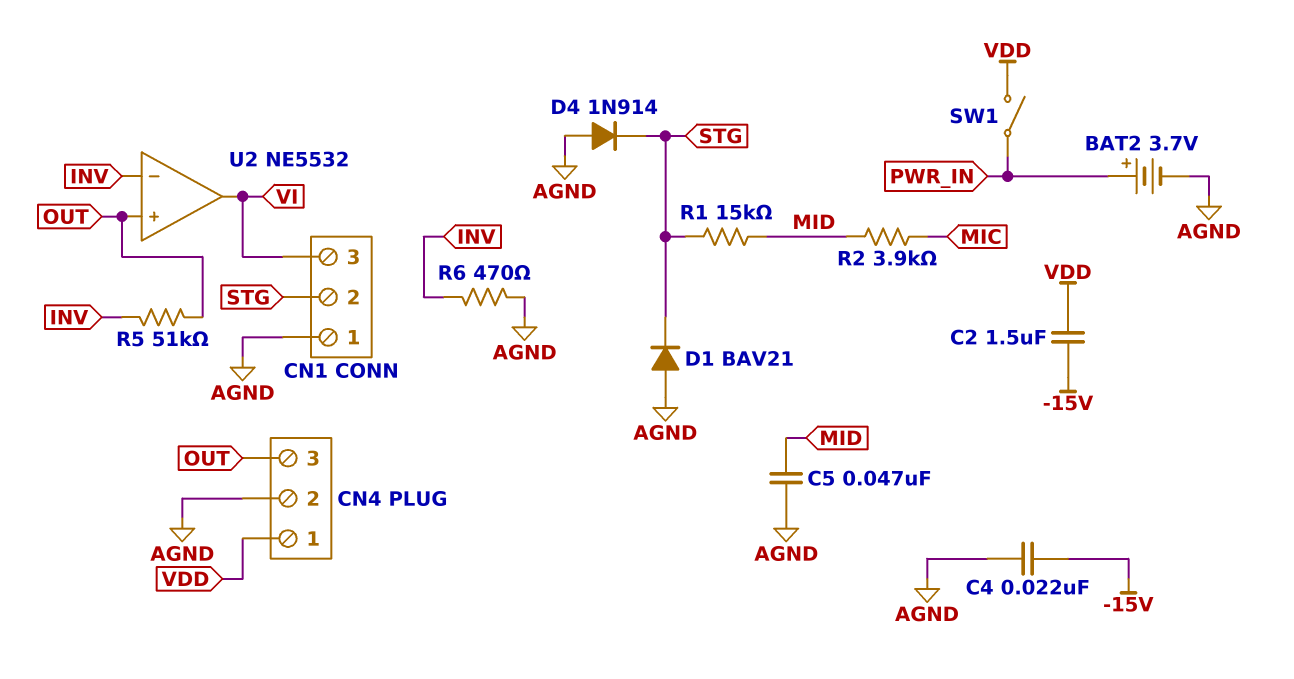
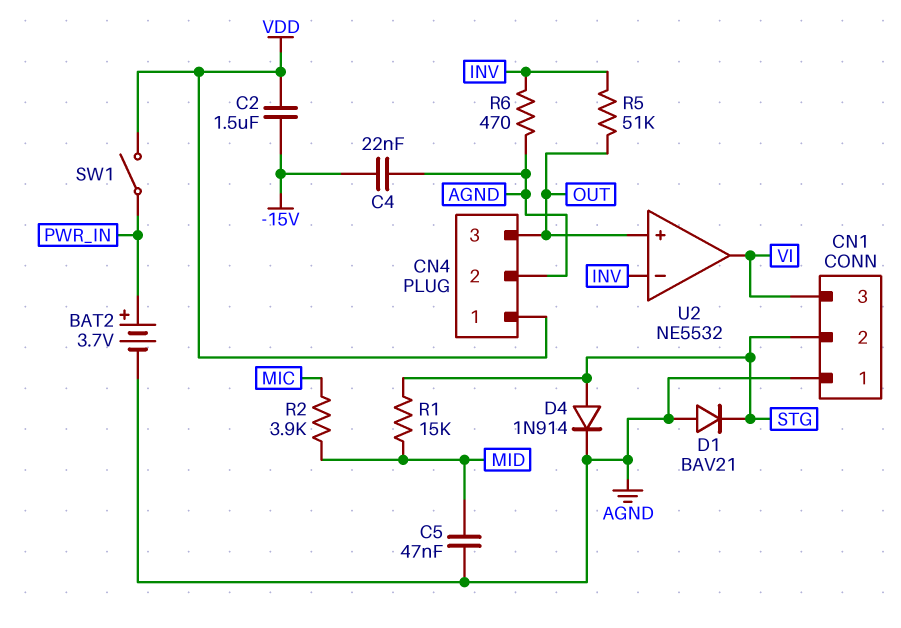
D4: diode 1N914 (A AGND, K STG) -> diode 1N914 (A STG, K AGND)

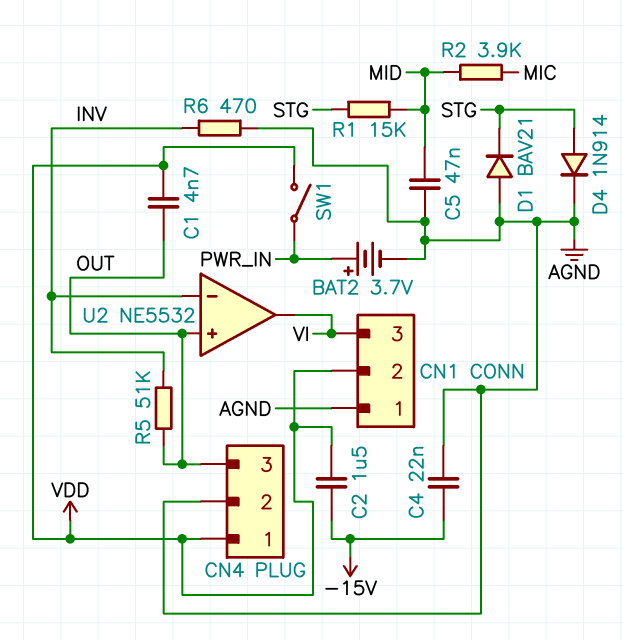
C1: none -> 4.7nF (OUT, VDD)
CN1 pin 2: STG -> VDD

